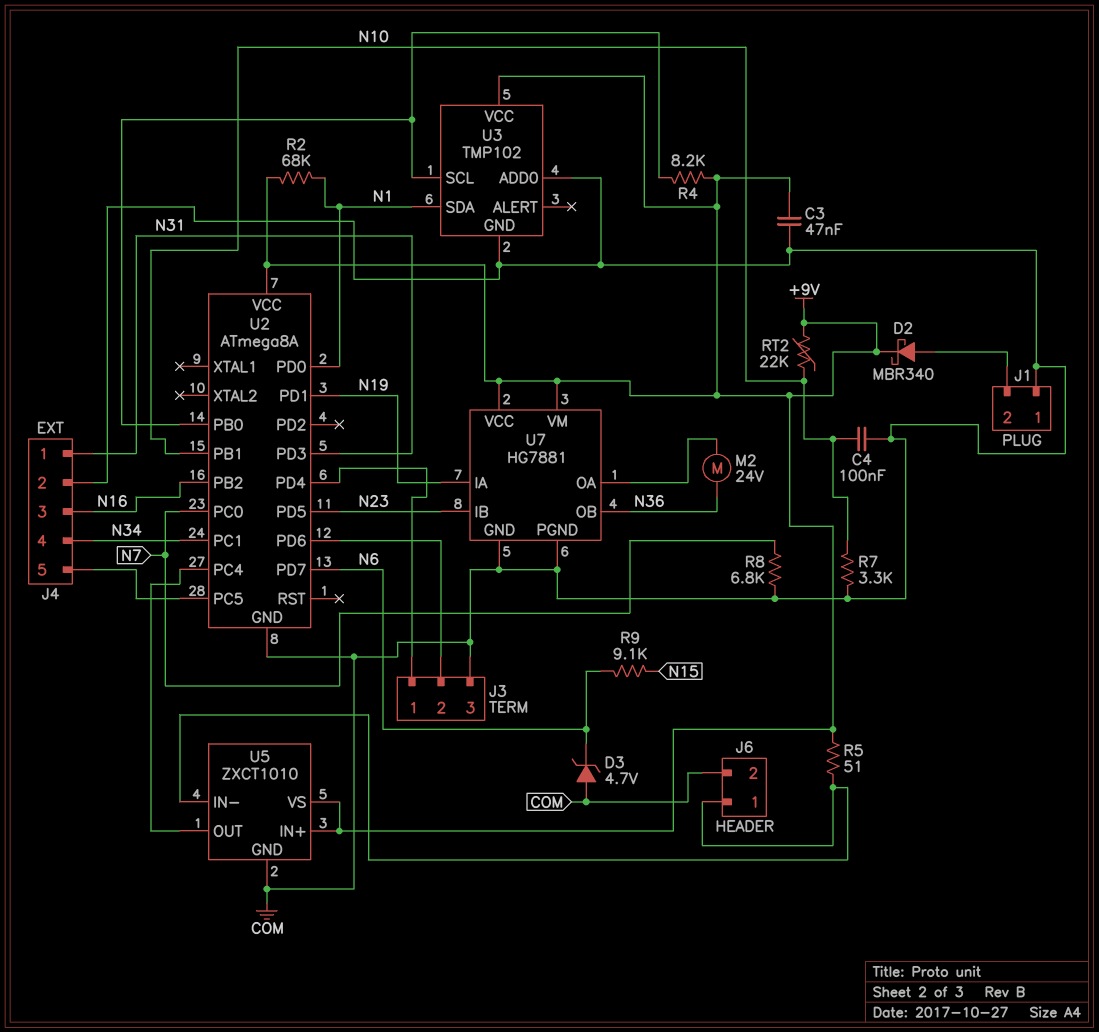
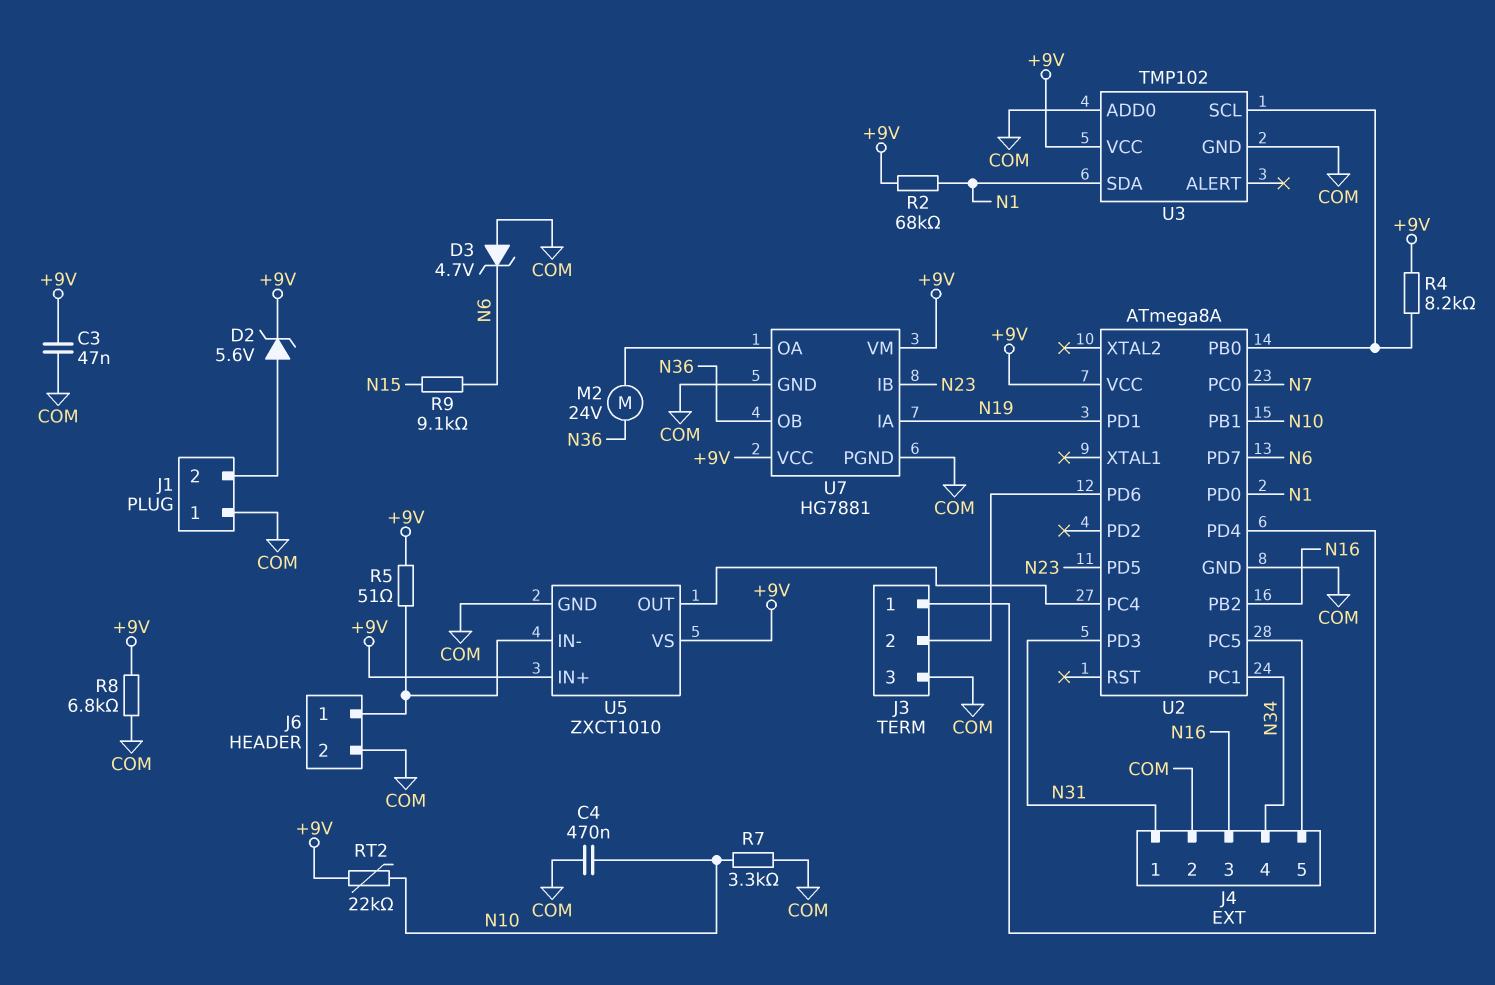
C4: 100nF (COM, N10) -> 470nF (COM, N10)
D2: schottky MBR340 (A J1/2, K +9V) -> zener 5.6V (A J1/2, K +9V)
R8: 6.8k (COM, N7) -> 6.8k (+9V, COM)

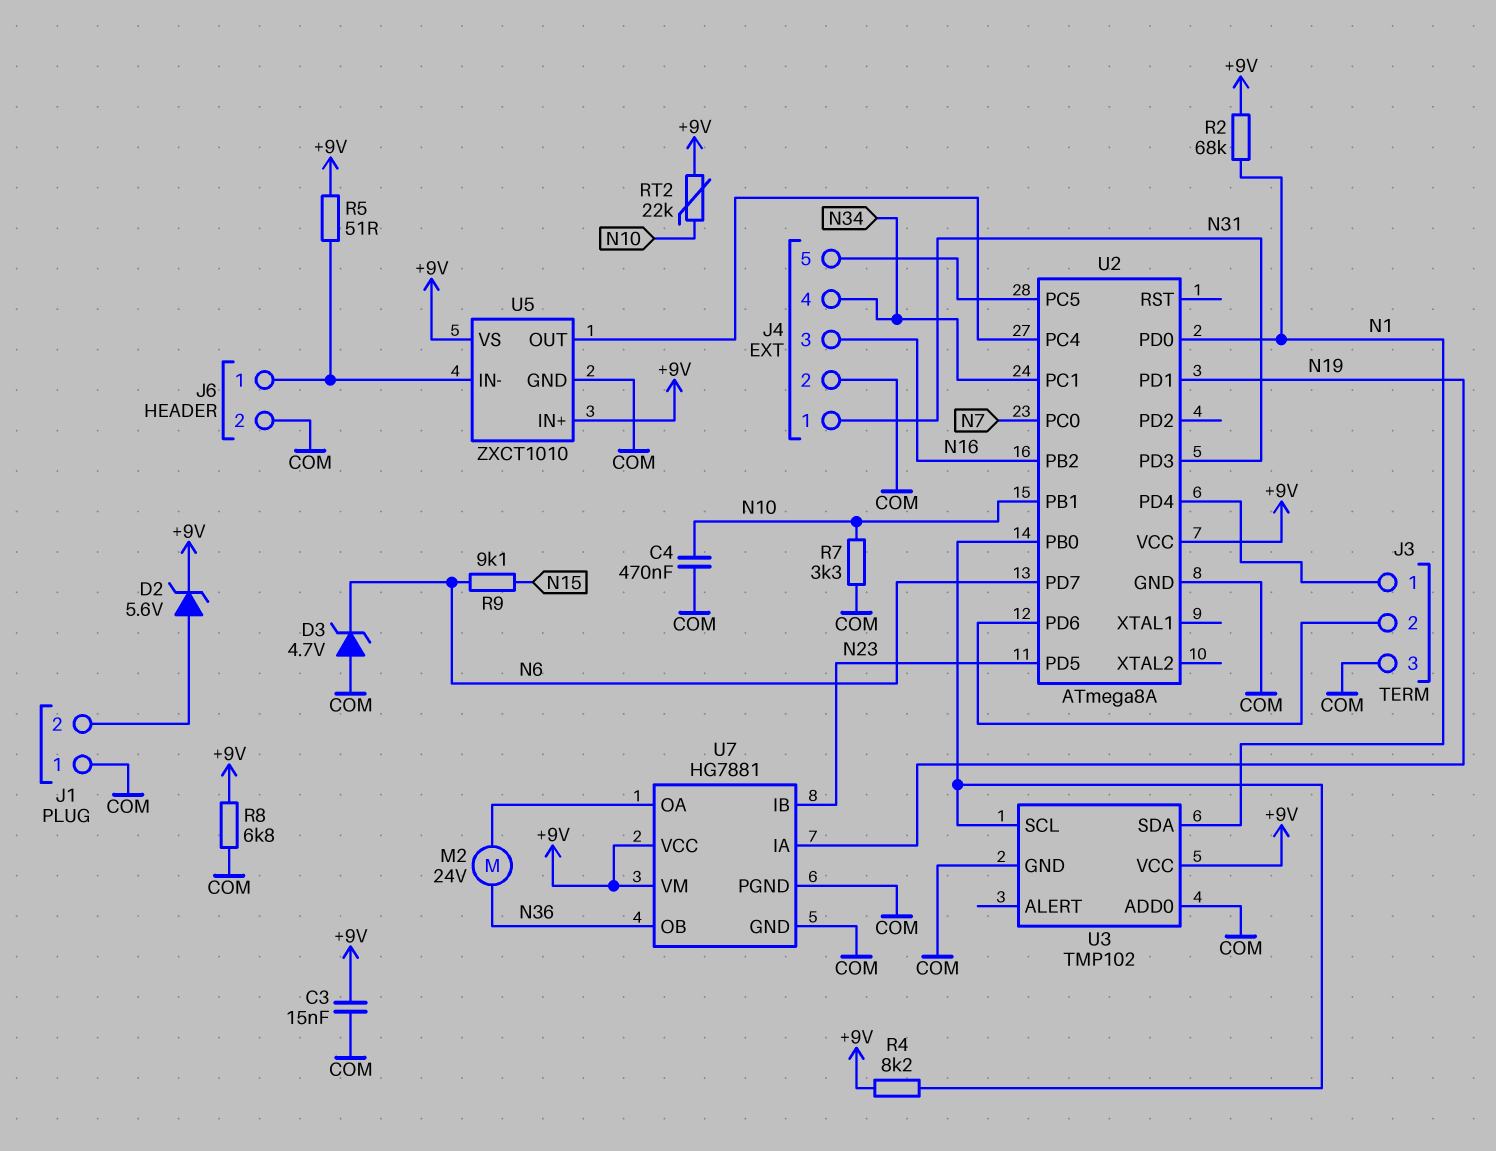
C3: 47nF (+9V, COM) -> 15nF (+9V, COM)

